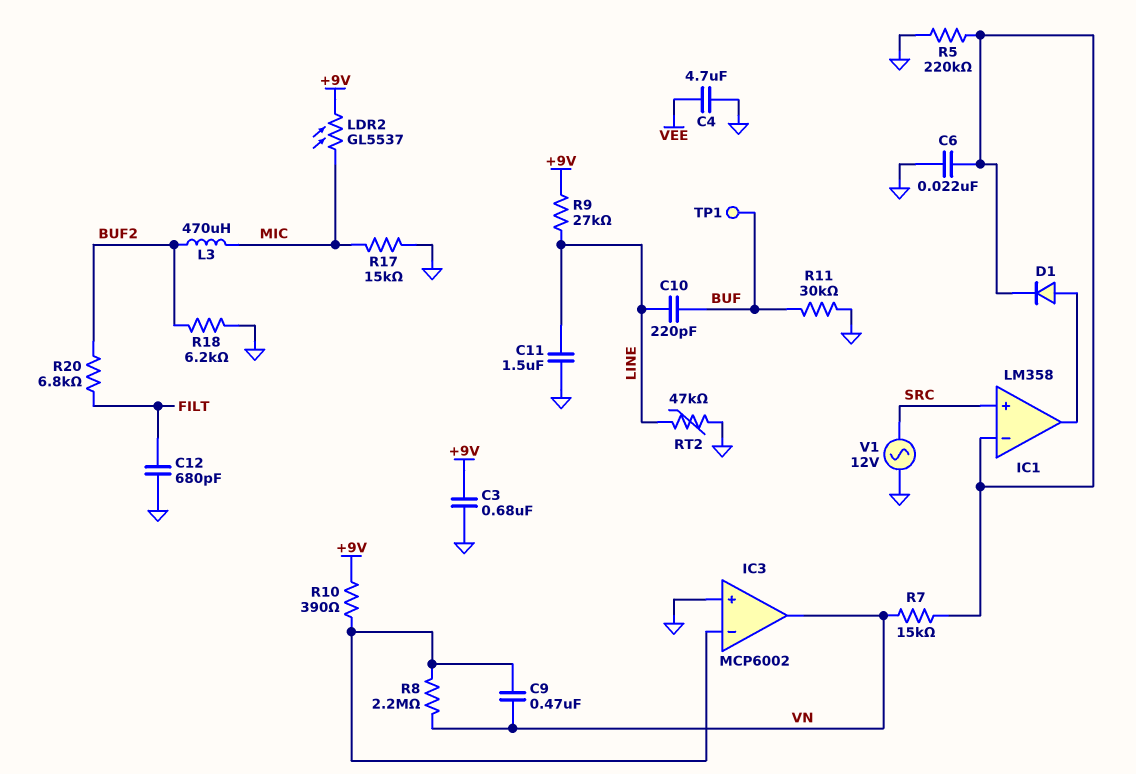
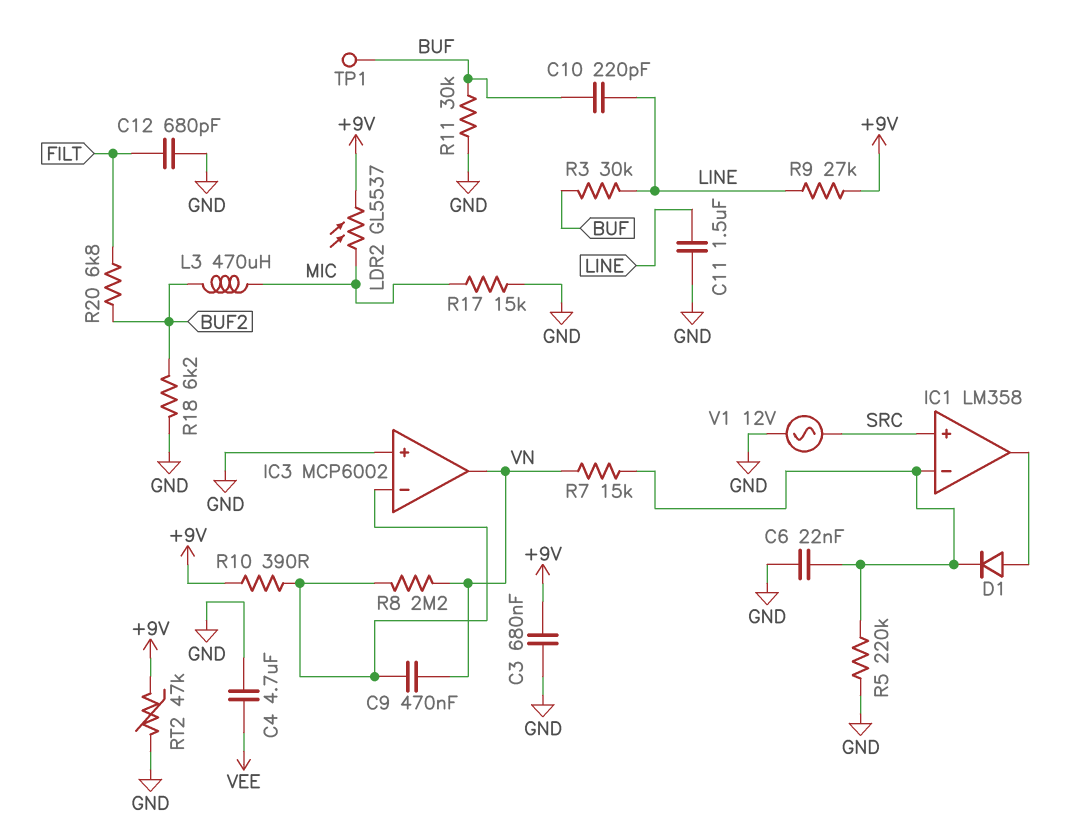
R3: none -> 30k (BUF, LINE)
RT2: 47k (GND, LINE) -> 47k (+9V, GND)

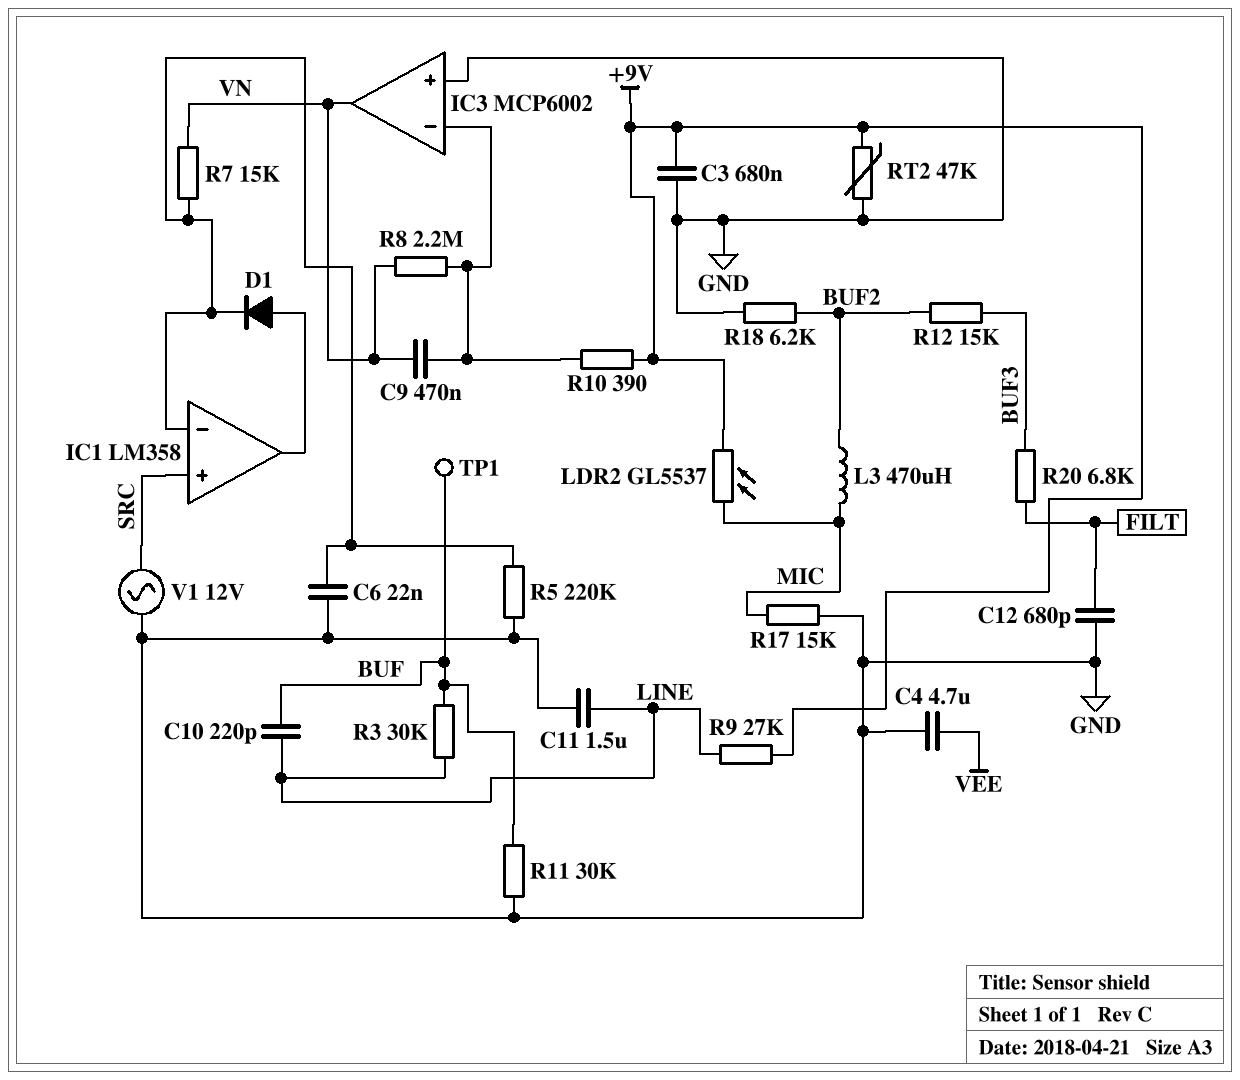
R12: none -> 15k (BUF2, BUF3)
R20: 6.8k (BUF2, FILT) -> 6.8k (BUF3, FILT)

